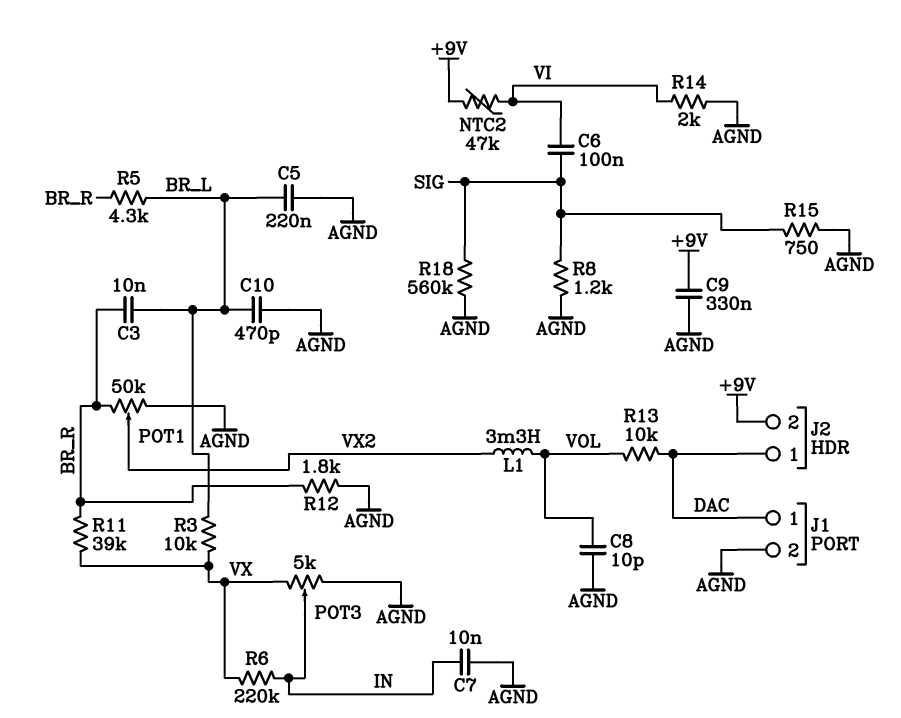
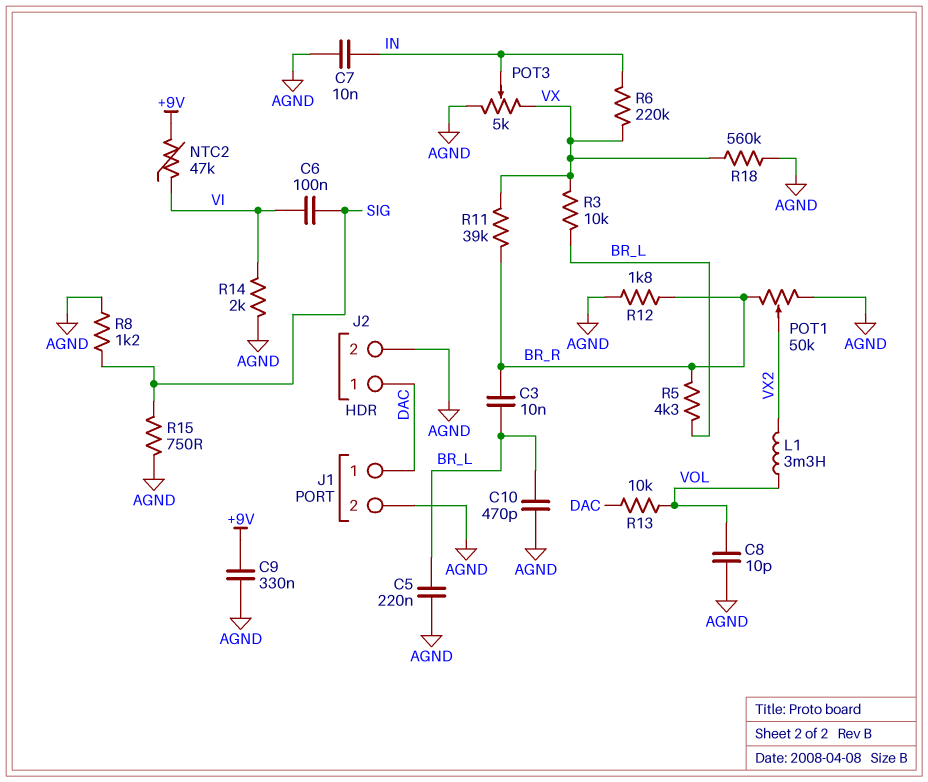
J2 pin 2: +9V -> AGND
R18: 560k (AGND, SIG) -> 560k (AGND, VX)

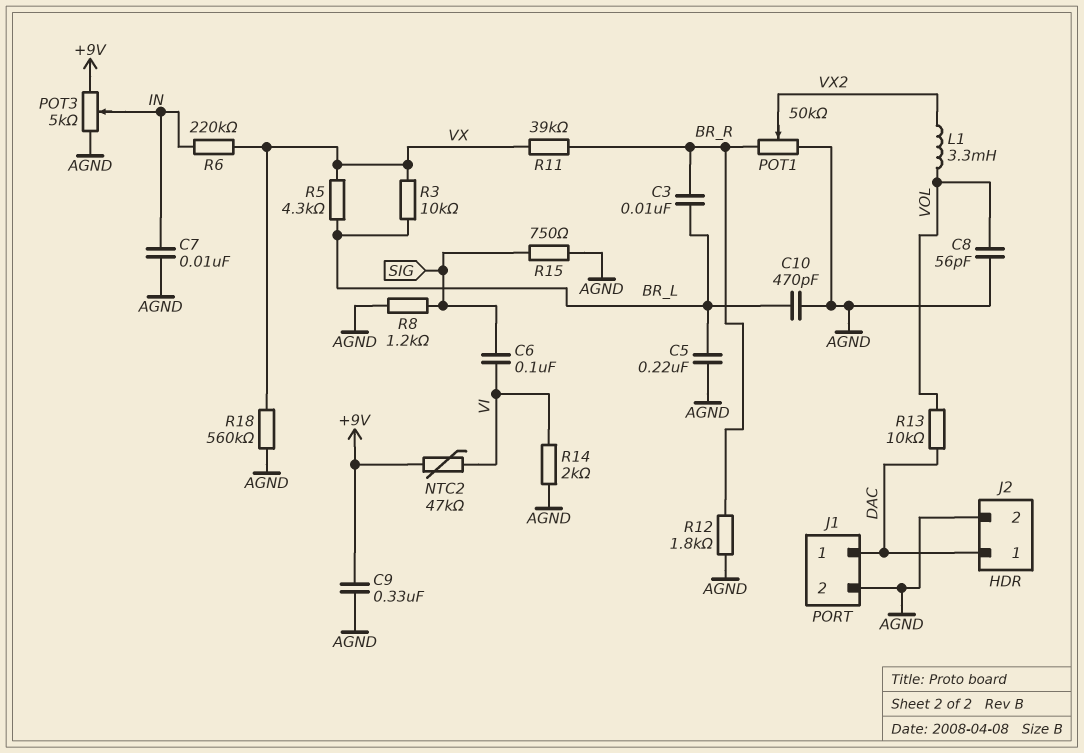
C8: 10pF (AGND, VOL) -> 56pF (AGND, VOL)
POT3: 5k (AGND, VX, wiper IN) -> 5k (+9V, AGND, wiper IN)
R5: 4.3k (BR_L, BR_R) -> 4.3k (BR_L, VX)

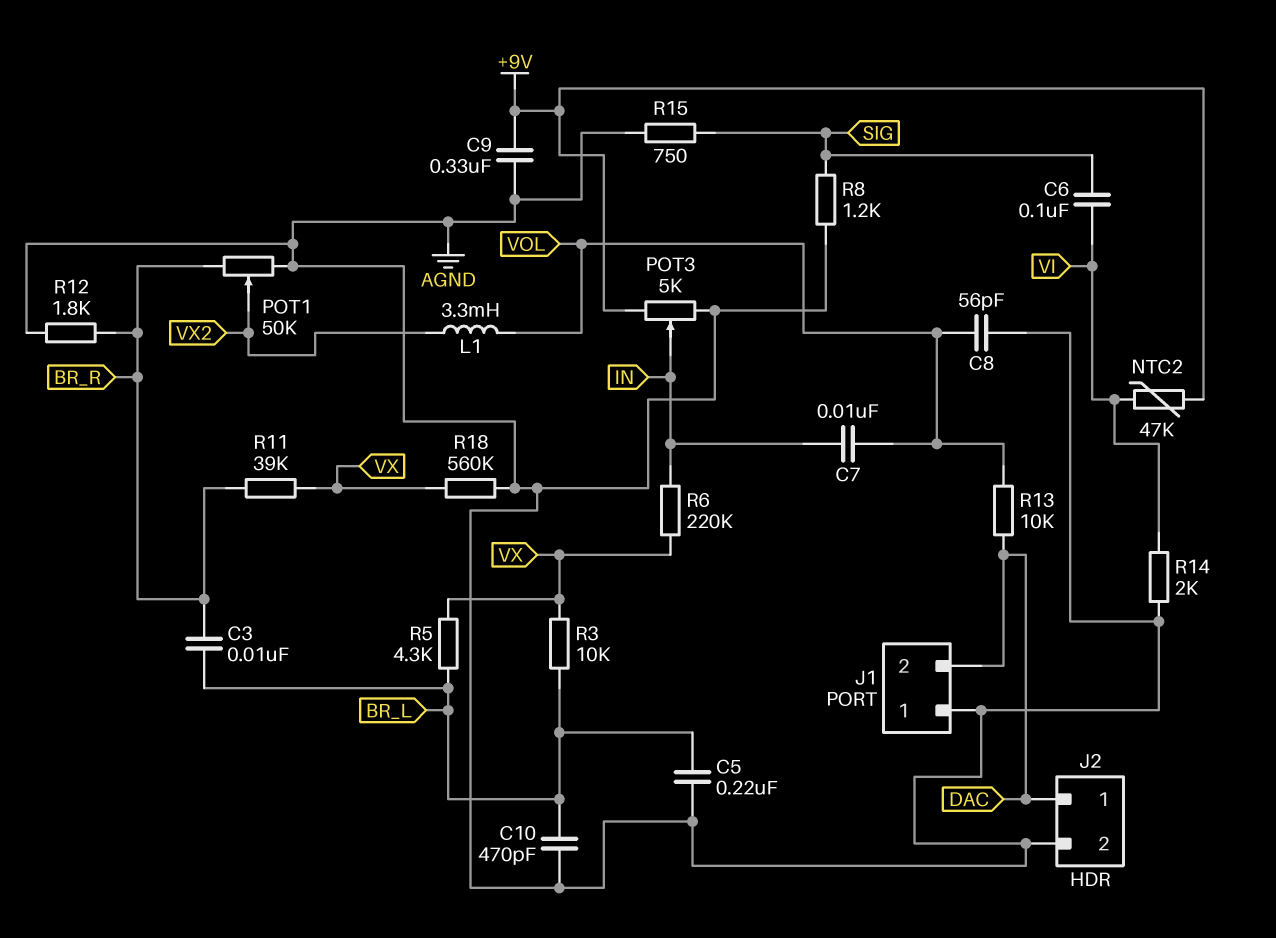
C7: 10nF (AGND, IN) -> 10nF (IN, VOL)
J1 pin 1: DAC -> AGND
J1 pin 2: AGND -> DAC

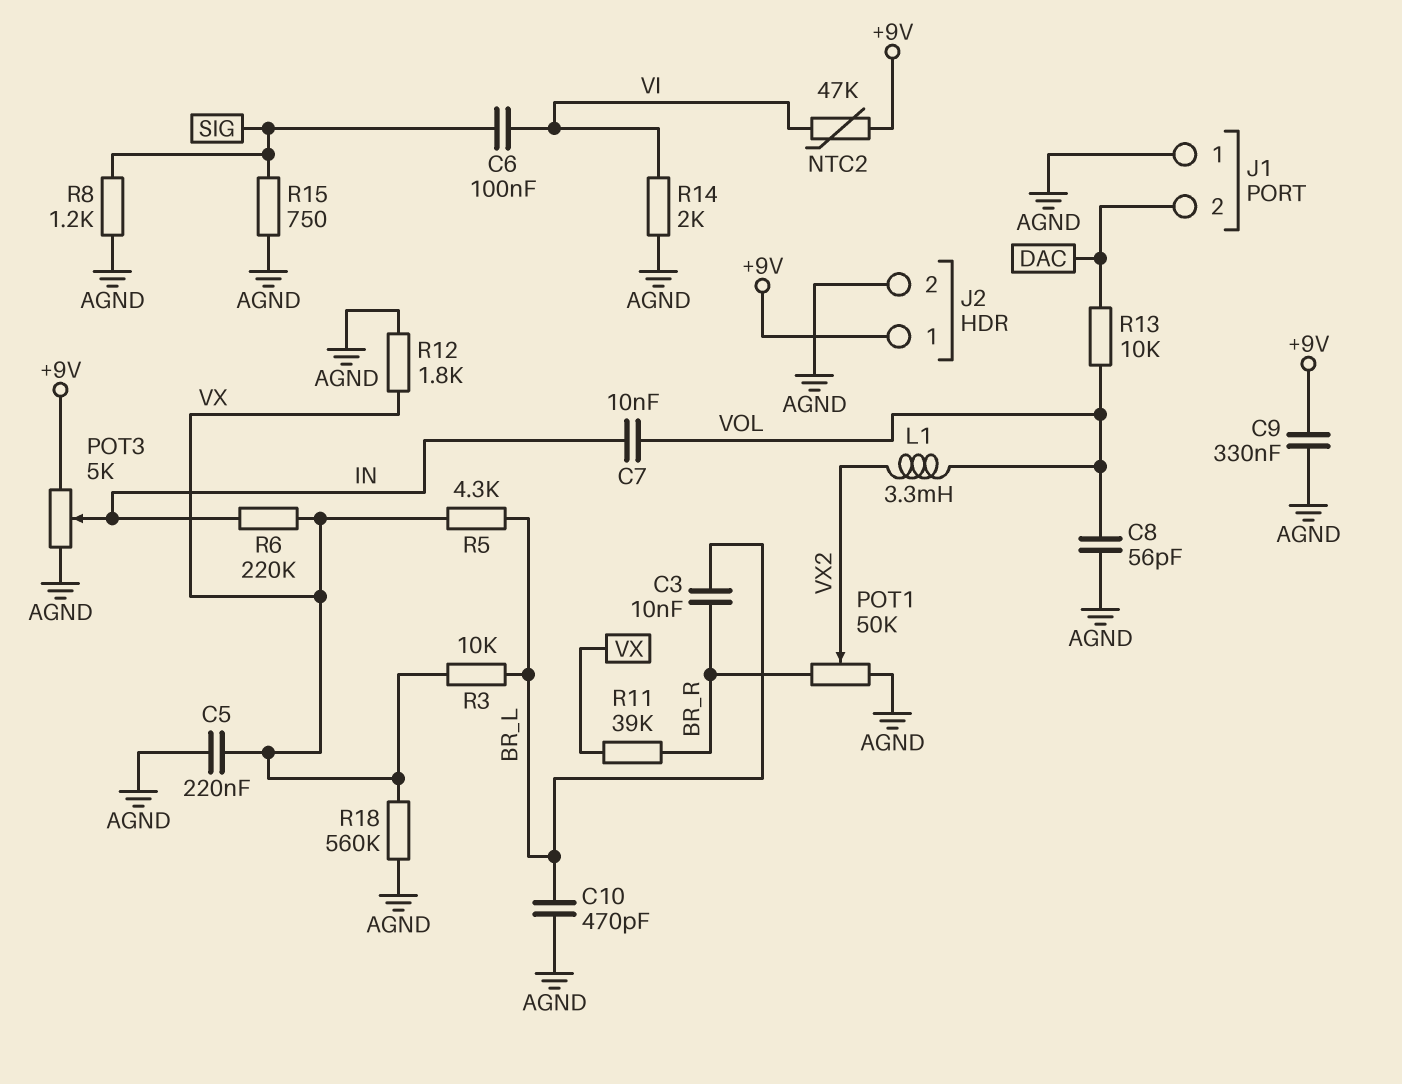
C5: 220nF (AGND, BR_L) -> 220nF (AGND, VX)
J2 pin 1: DAC -> +9V
R12: 1.8k (AGND, BR_R) -> 1.8k (AGND, VX)

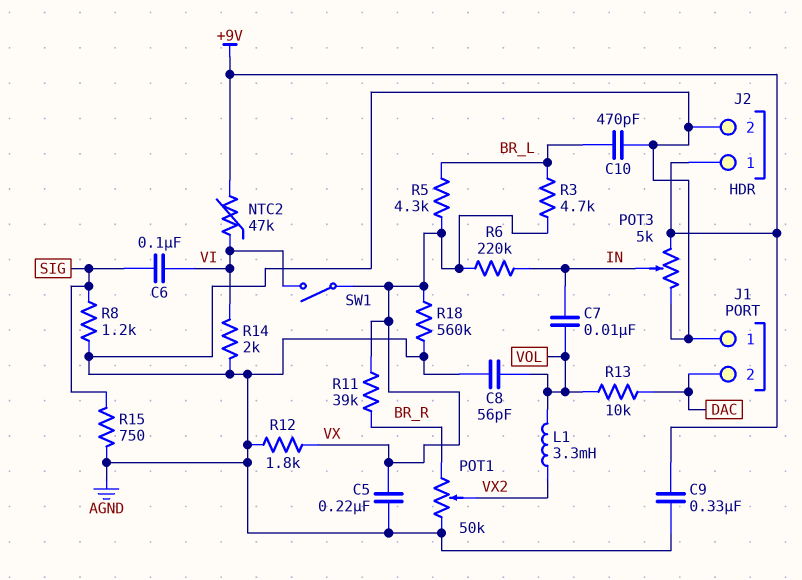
C3: 10nF (BR_L, BR_R) -> none
R3: 10k (BR_L, VX) -> 4.7k (BR_L, VX)
SW1: none -> switch (VI, VX)

